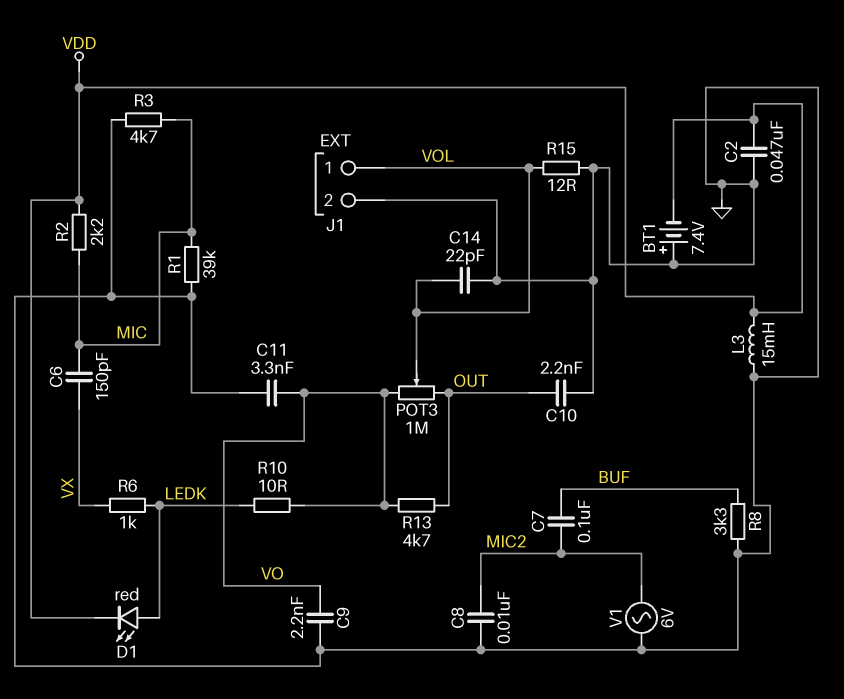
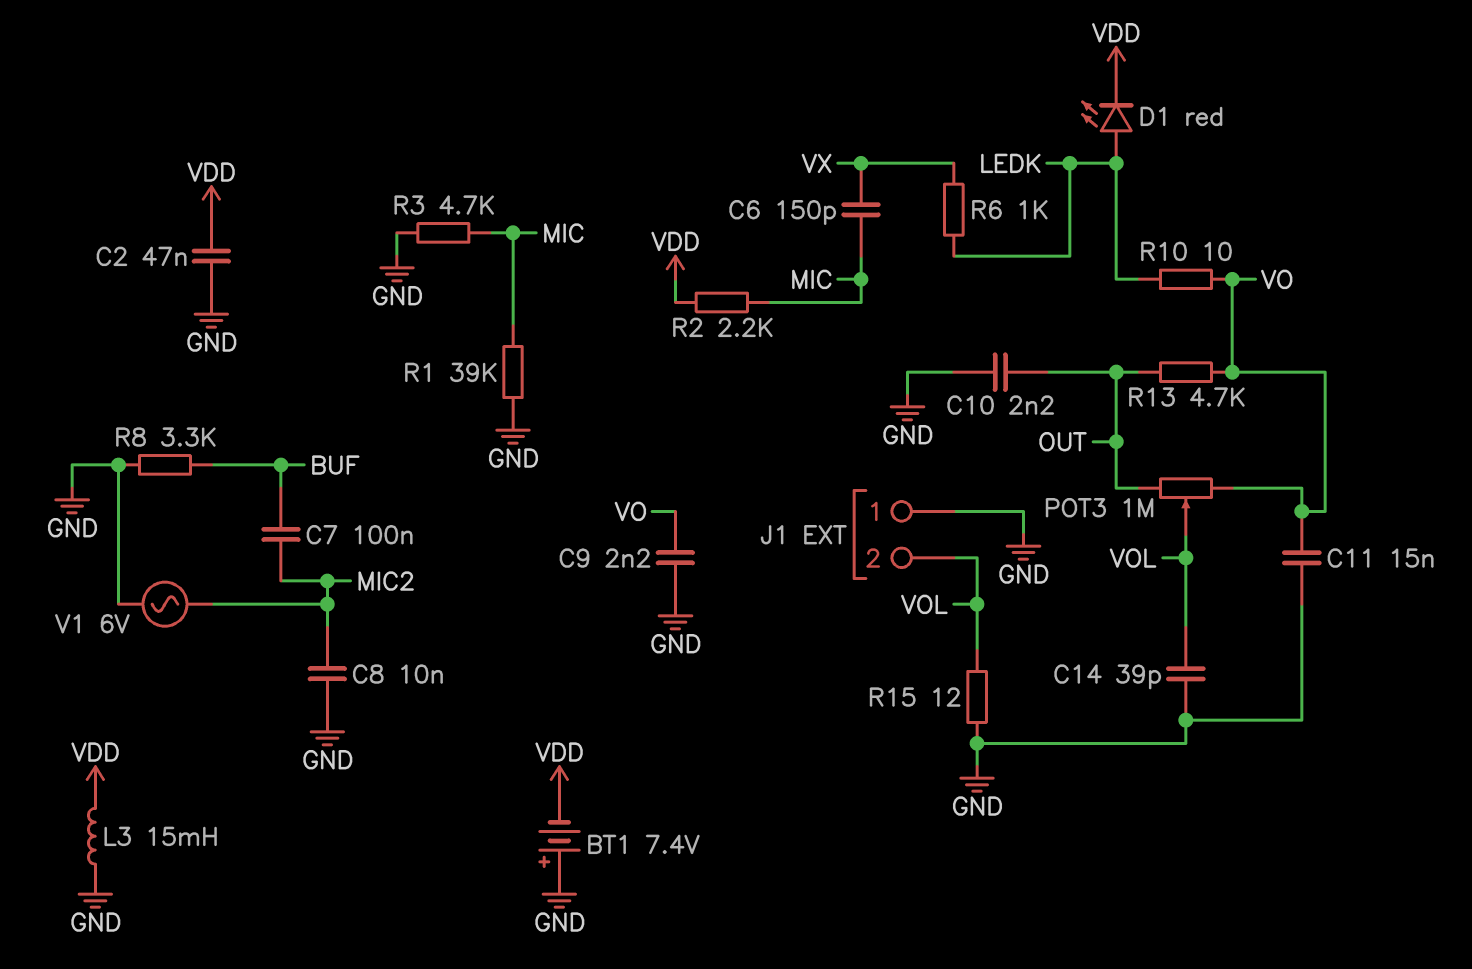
C11: 3.3nF (GND, VO) -> 15nF (GND, VO)
C14: 22pF (GND, VOL) -> 39pF (GND, VOL)
J1 pin 1: VOL -> GND
J1 pin 2: GND -> VOL

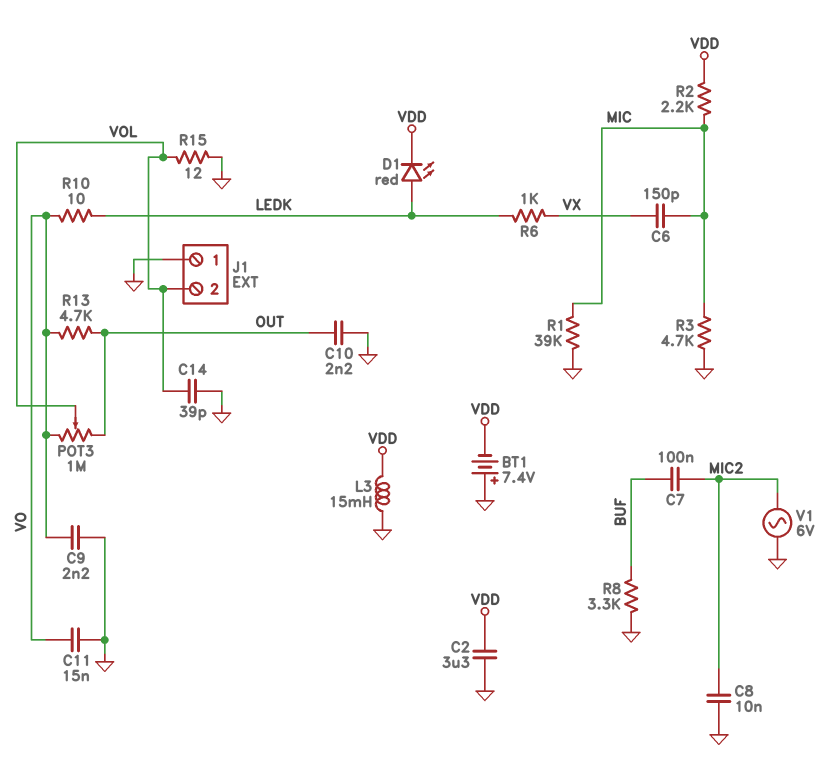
C2: 47nF (GND, VDD) -> 3.3uF (GND, VDD)

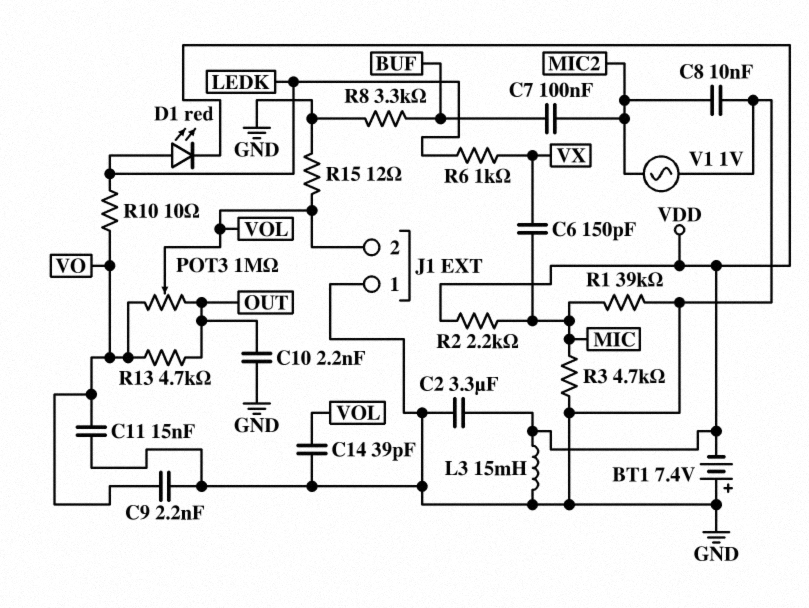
V1: AC 6V (GND, MIC2) -> AC 1V (GND, MIC2)

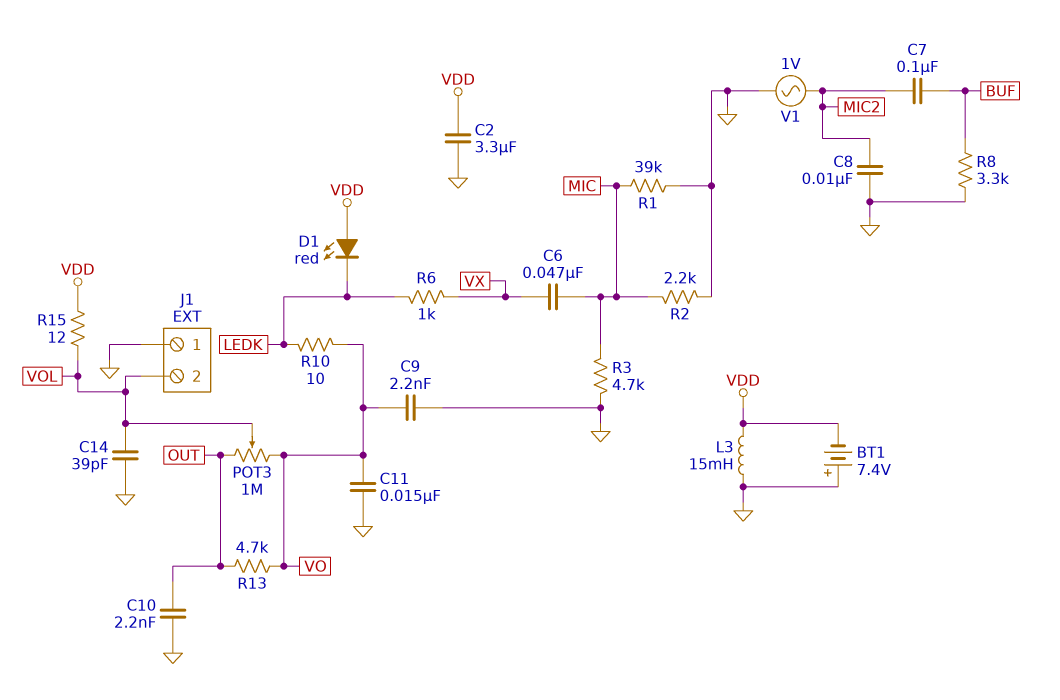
C6: 150pF (MIC, VX) -> 47nF (MIC, VX)
D1: LED red (A LEDK, K VDD) -> LED red (A VDD, K LEDK)
R2: 2.2k (MIC, VDD) -> 2.2k (GND, MIC)
R15: 12 (GND, VOL) -> 12 (VDD, VOL)

